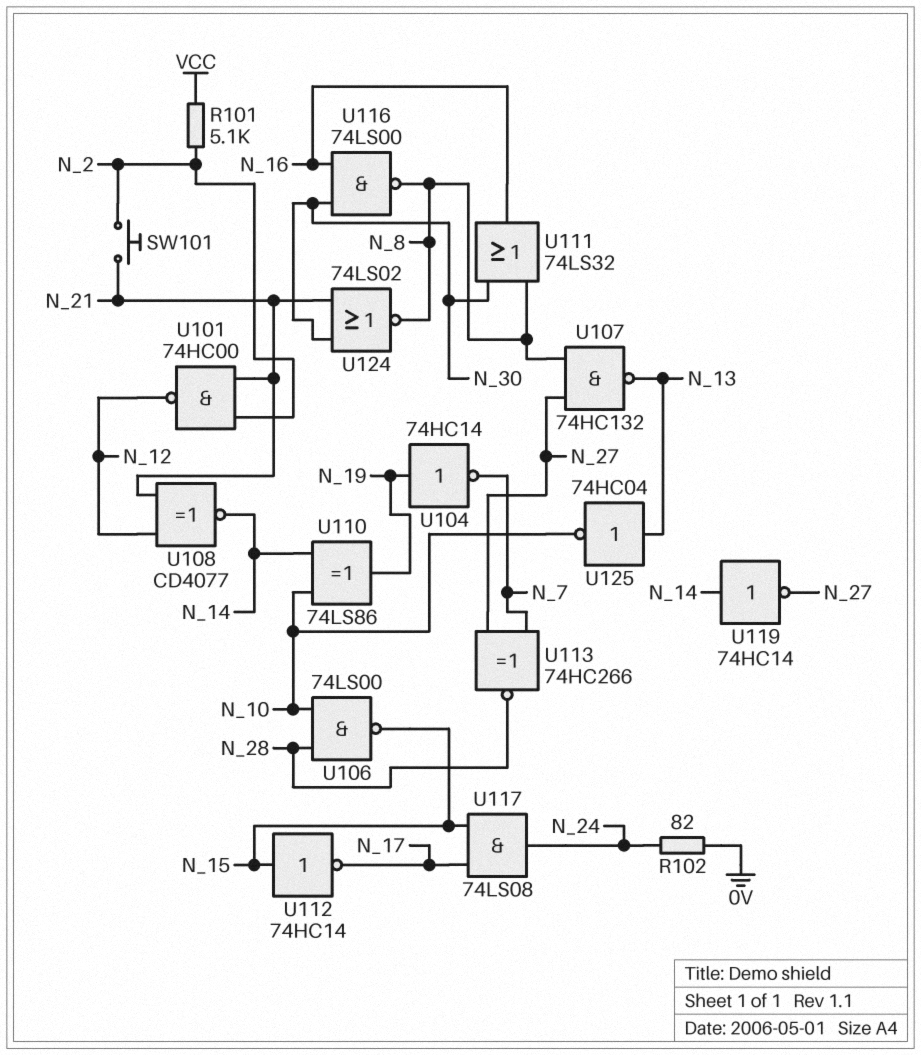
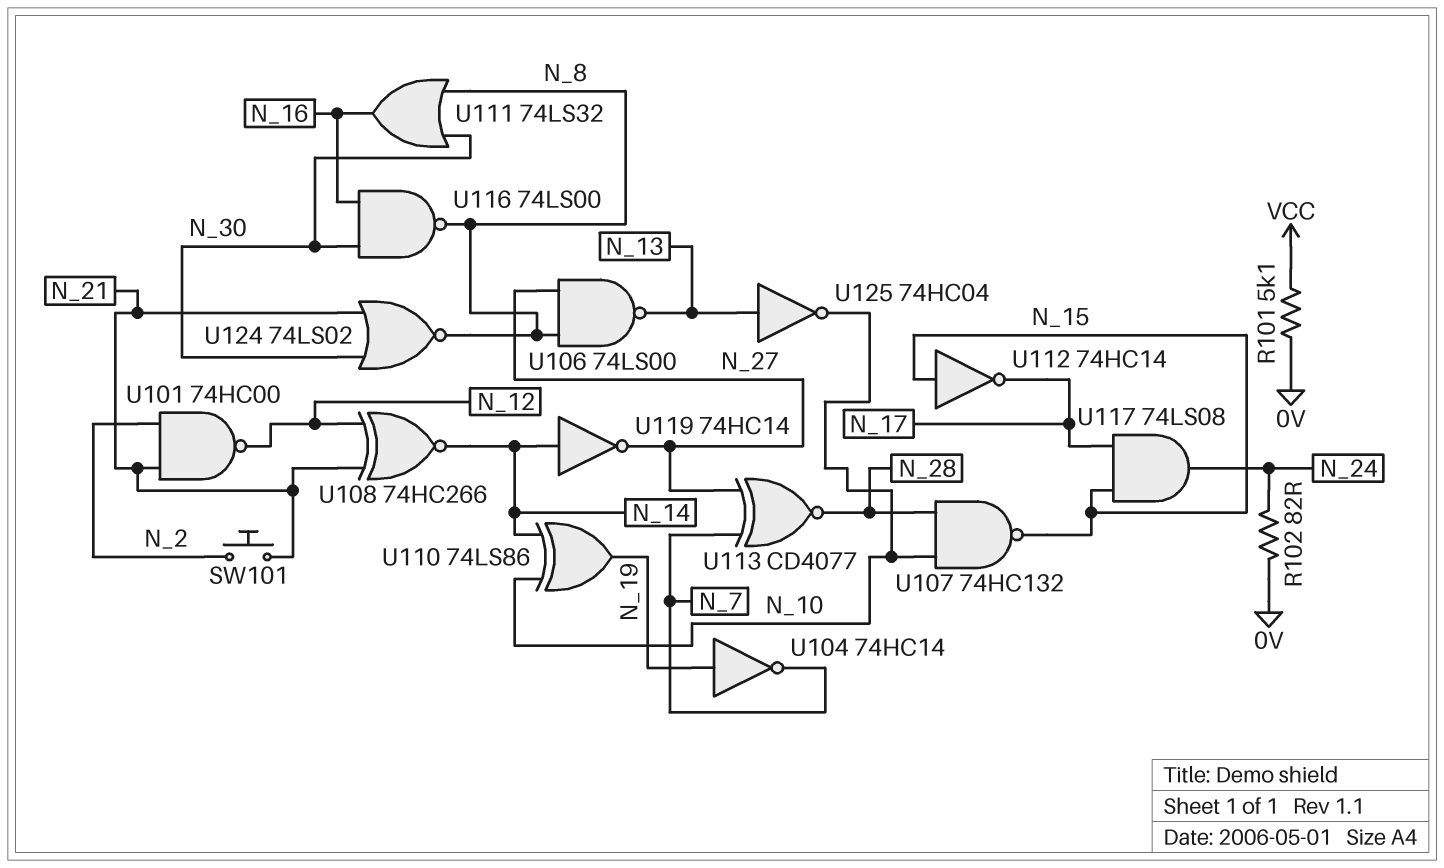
R101: 5.1k (N_2, VCC) -> 5.1k (0V, VCC)
U106: NAND 74LS00 (in N_10, in N_28, out N_15) -> NAND 74LS00 (in N_8, in N_27, out N_13)
U107: NAND 74HC132 (in N_8, in N_27, out N_13) -> NAND 74HC132 (in N_10, in N_28, out N_15)
U108: XNOR CD4077 (in N_12, in N_21, out N_14) -> XNOR 74HC266 (in N_12, in N_21, out N_14)
U113: XNOR 74HC266 (in N_7, in N_27, out N_28) -> XNOR CD4077 (in N_7, in N_27, out N_28)

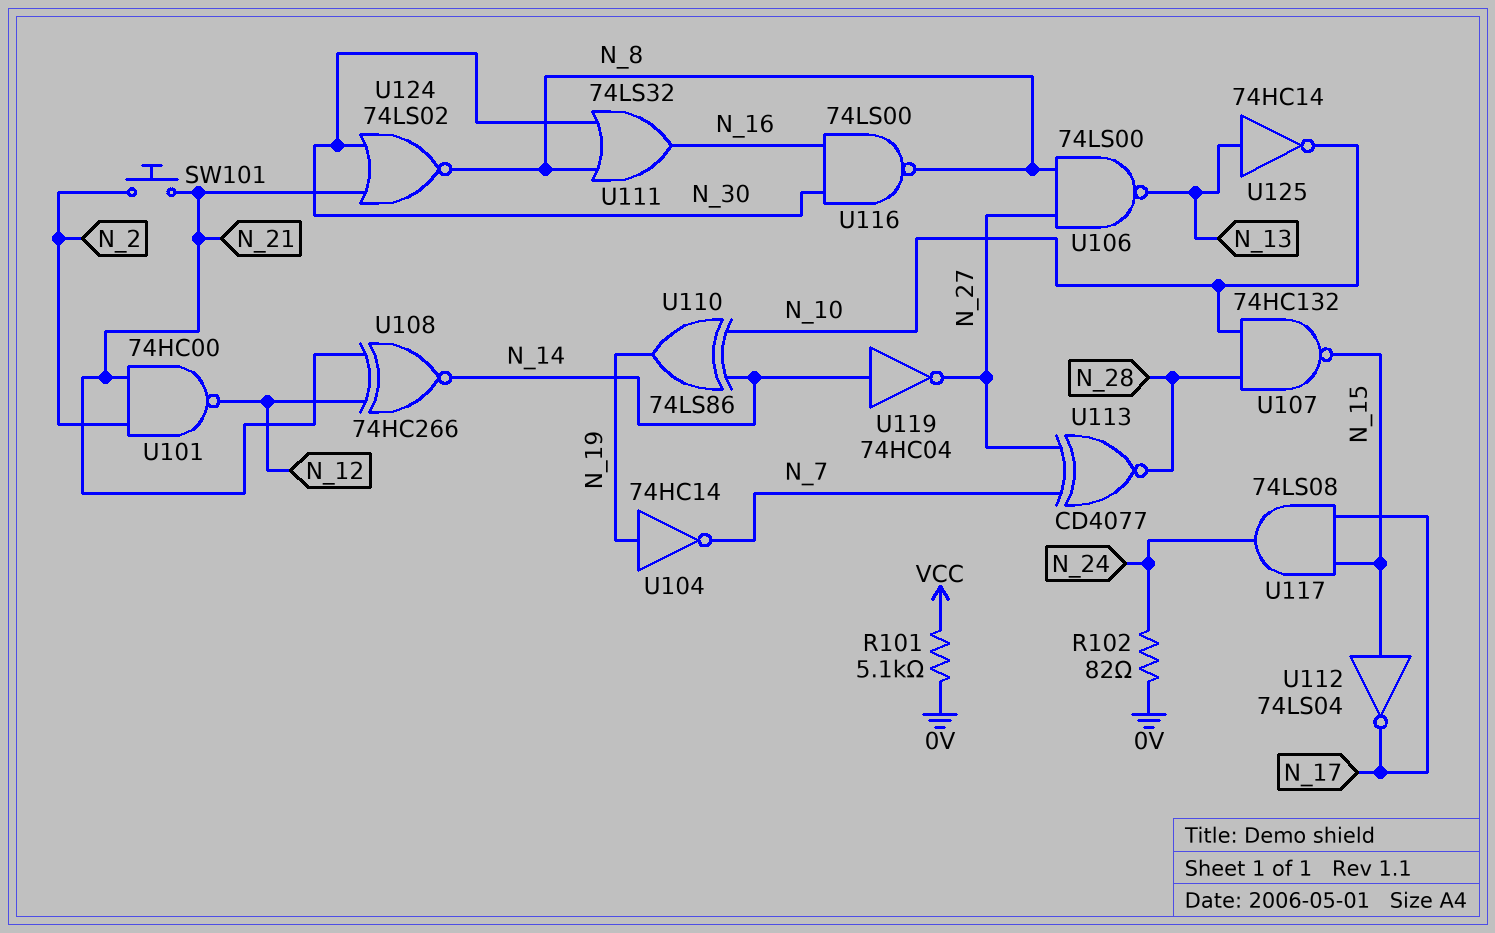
U112: NOT 74HC14 (in N_15, out N_17) -> NOT 74LS04 (in N_15, out N_17)
U119: NOT 74HC14 (in N_14, out N_27) -> NOT 74HC04 (in N_14, out N_27)
U125: NOT 74HC04 (in N_13, out N_10) -> NOT 74HC14 (in N_13, out N_10)

